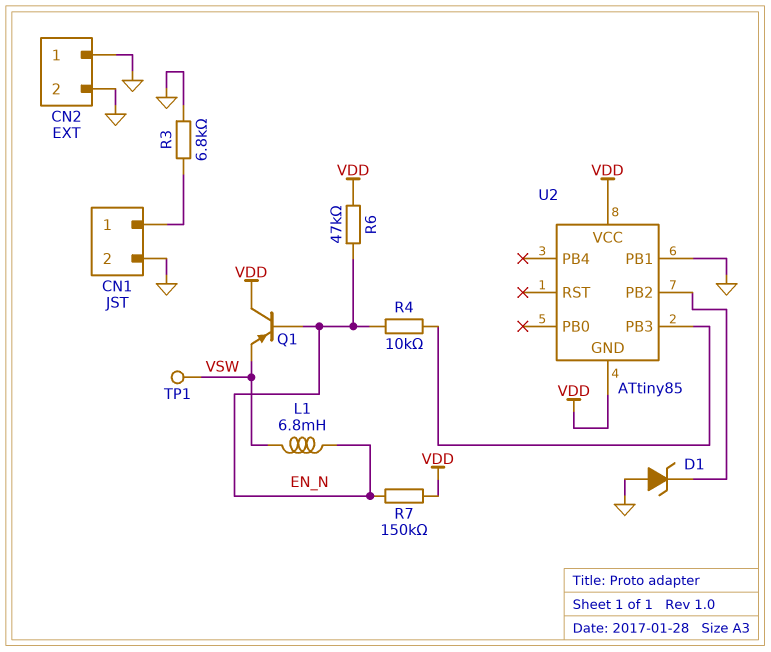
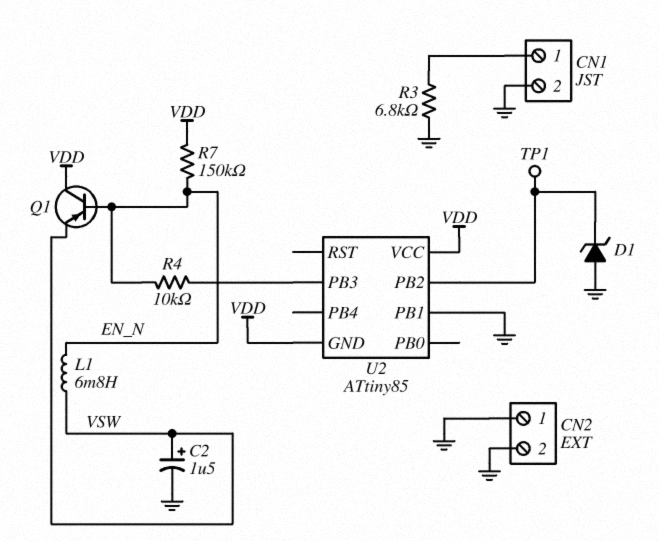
C2: none -> 1.5uF (plus VSW, minus GND)
R6: 47k (EN_N, VDD) -> none
TP1: test point (VSW) -> test point (U2/PB2)

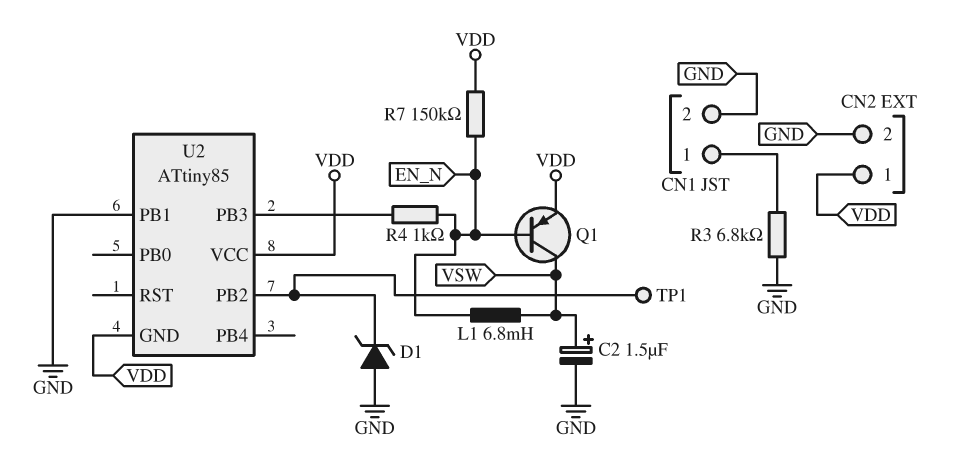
CN2 pin 1: GND -> VDD
Q1: PNP (B EN_N, C VDD, E VSW) -> PNP (B EN_N, C VSW, E VDD)
R4: 10k (EN_N, U2/PB3) -> 1k (EN_N, U2/PB3)

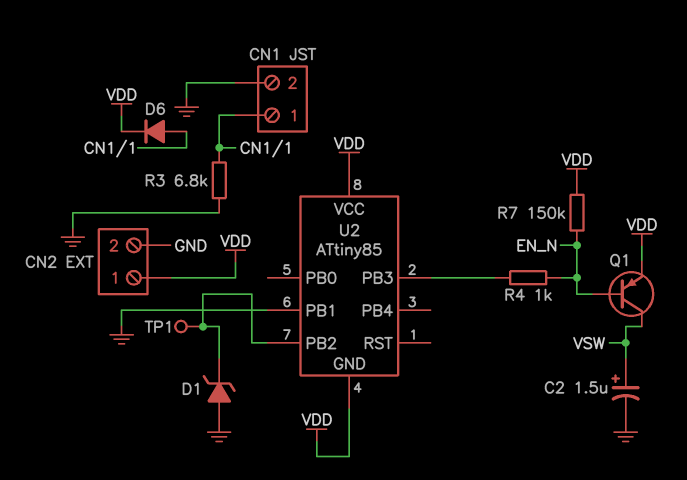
D6: none -> diode (A CN1/1, K VDD)
L1: 6.8mH (EN_N, VSW) -> none

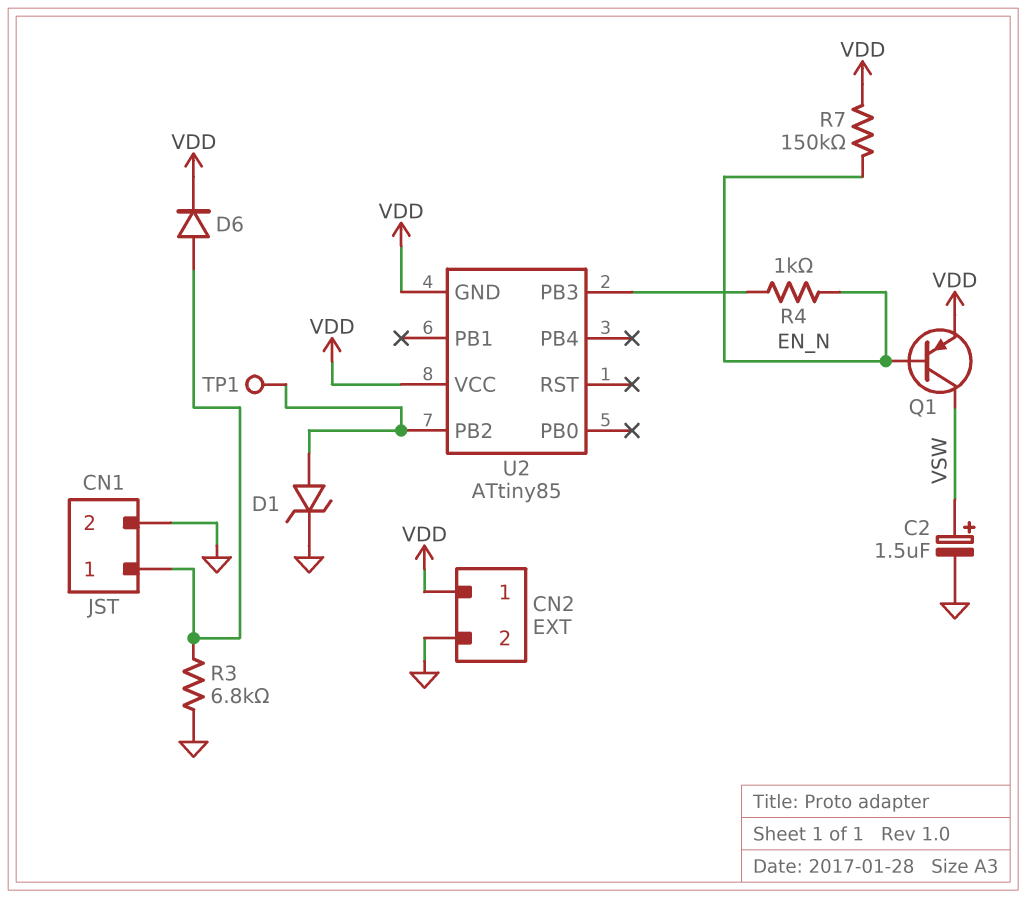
D1: zener (A GND, K U2/PB2) -> zener (A U2/PB2, K GND)
U2 pin PB1: GND -> none

